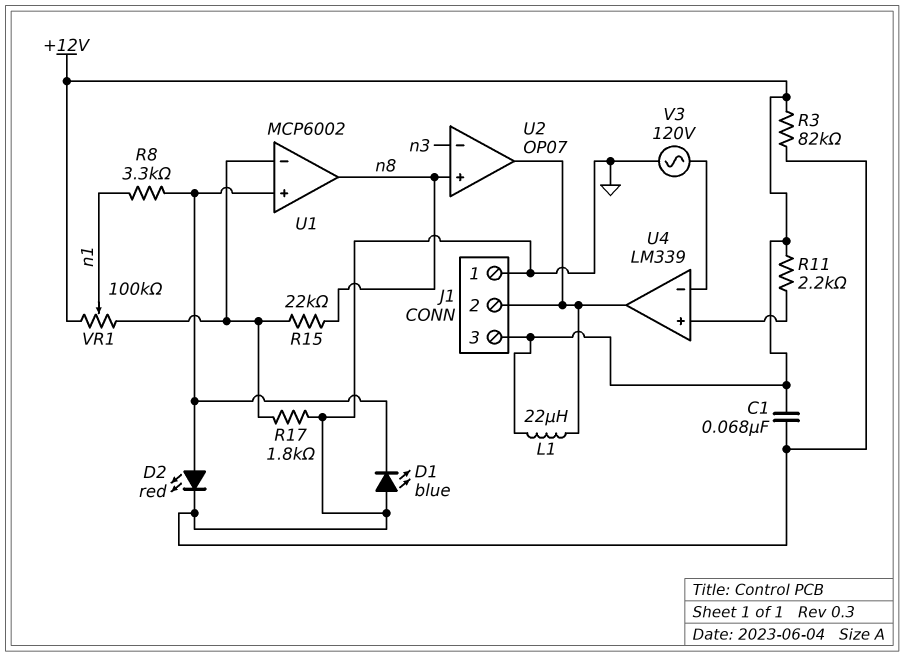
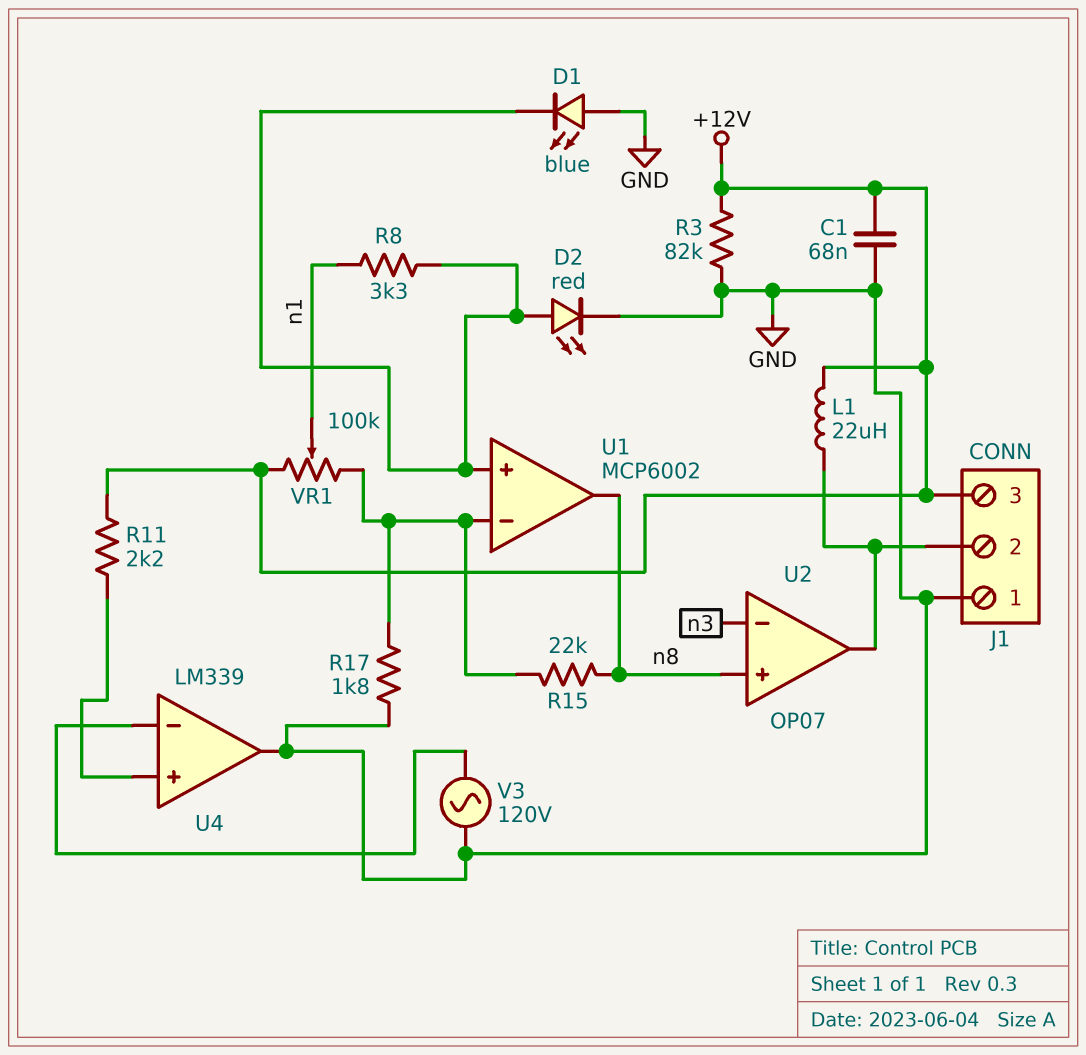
U4 pin out: J1/2 -> GND

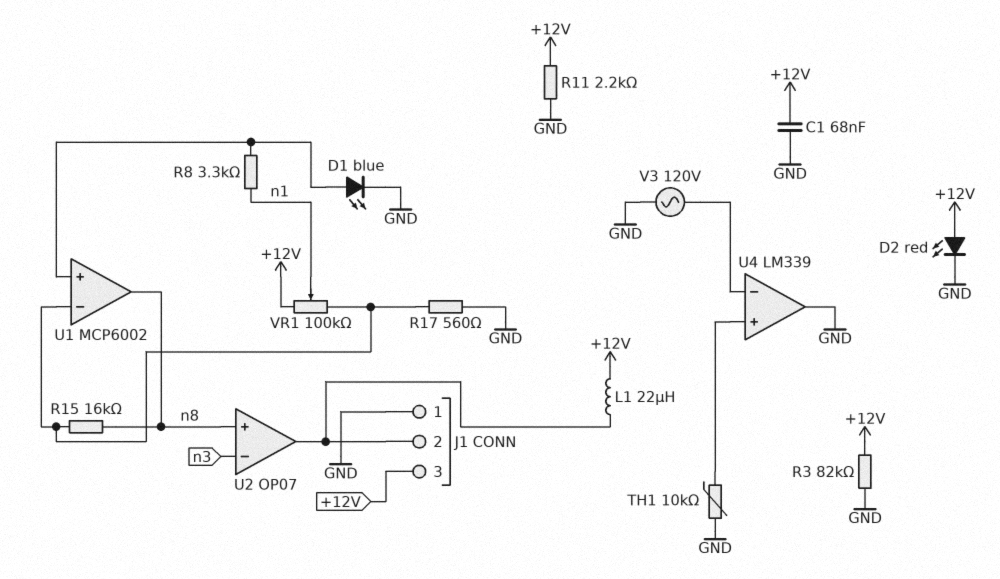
D1: LED blue (A GND, K U1/in+) -> LED blue (A U1/in+, K GND)
D2: LED red (A U1/in+, K GND) -> LED red (A +12V, K GND)
R11: 2.2k (+12V, U4/in+) -> 2.2k (+12V, GND)
R15: 22k (U1/in-, n8) -> 16k (U1/in-, n8)
R17: 1.8k (GND, U1/in-) -> 560 (GND, U1/in-)
TH1: none -> 10k (GND, U4/in+)

